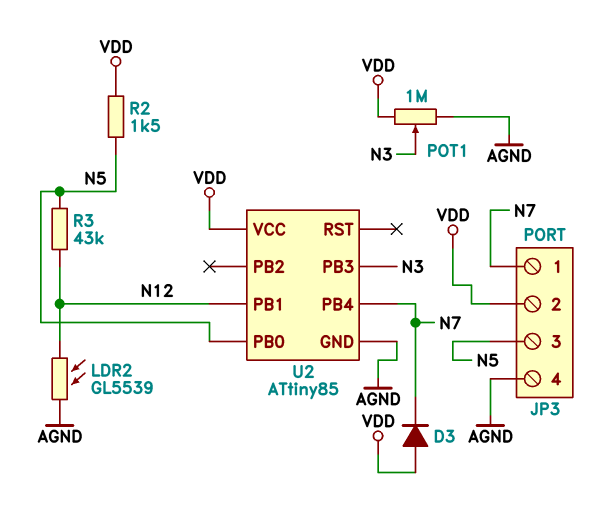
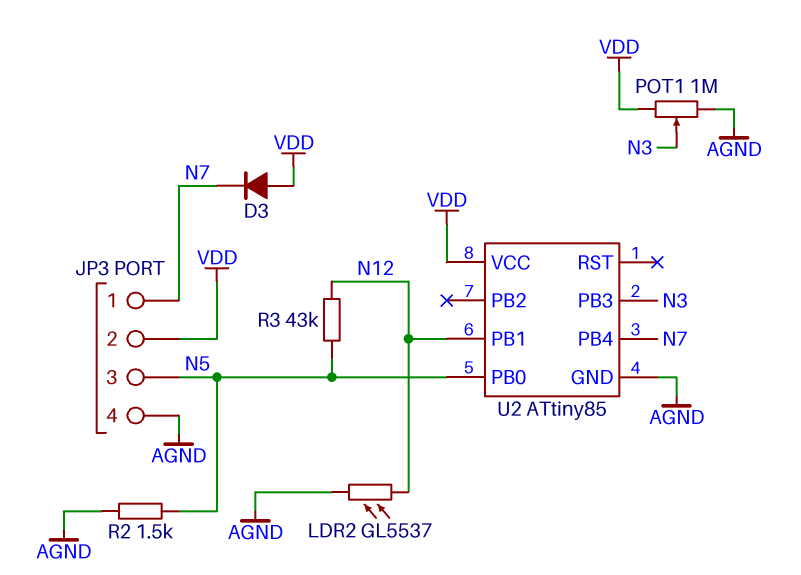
LDR2: GL5539 (AGND, N12) -> GL5537 (AGND, N12)
R2: 1.5k (N5, VDD) -> 1.5k (AGND, N5)

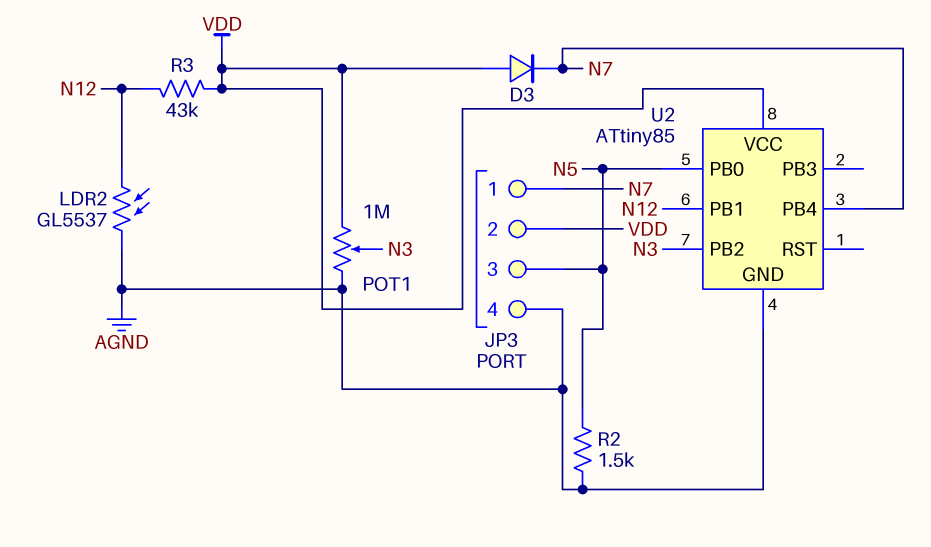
R3: 43k (N5, N12) -> 43k (N12, VDD)
U2 pin PB2: none -> N3
U2 pin PB3: N3 -> none

